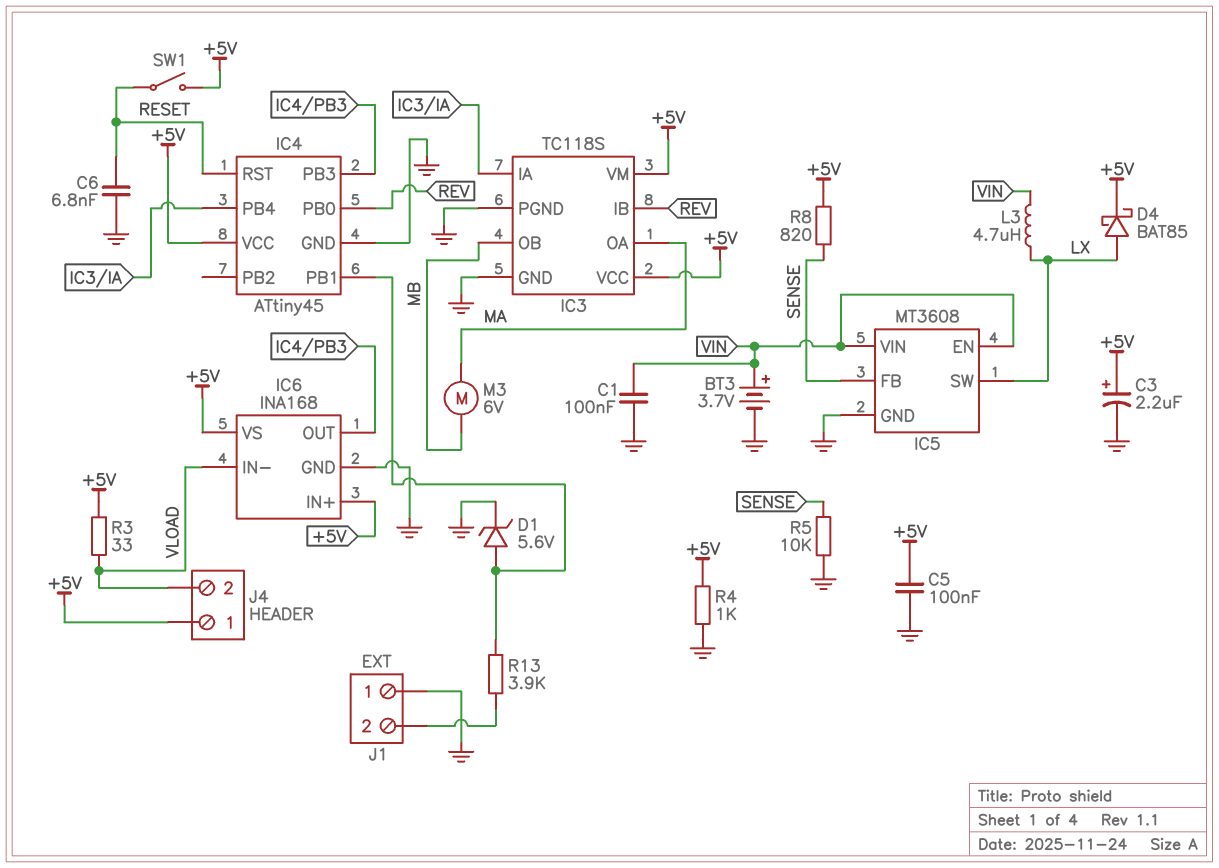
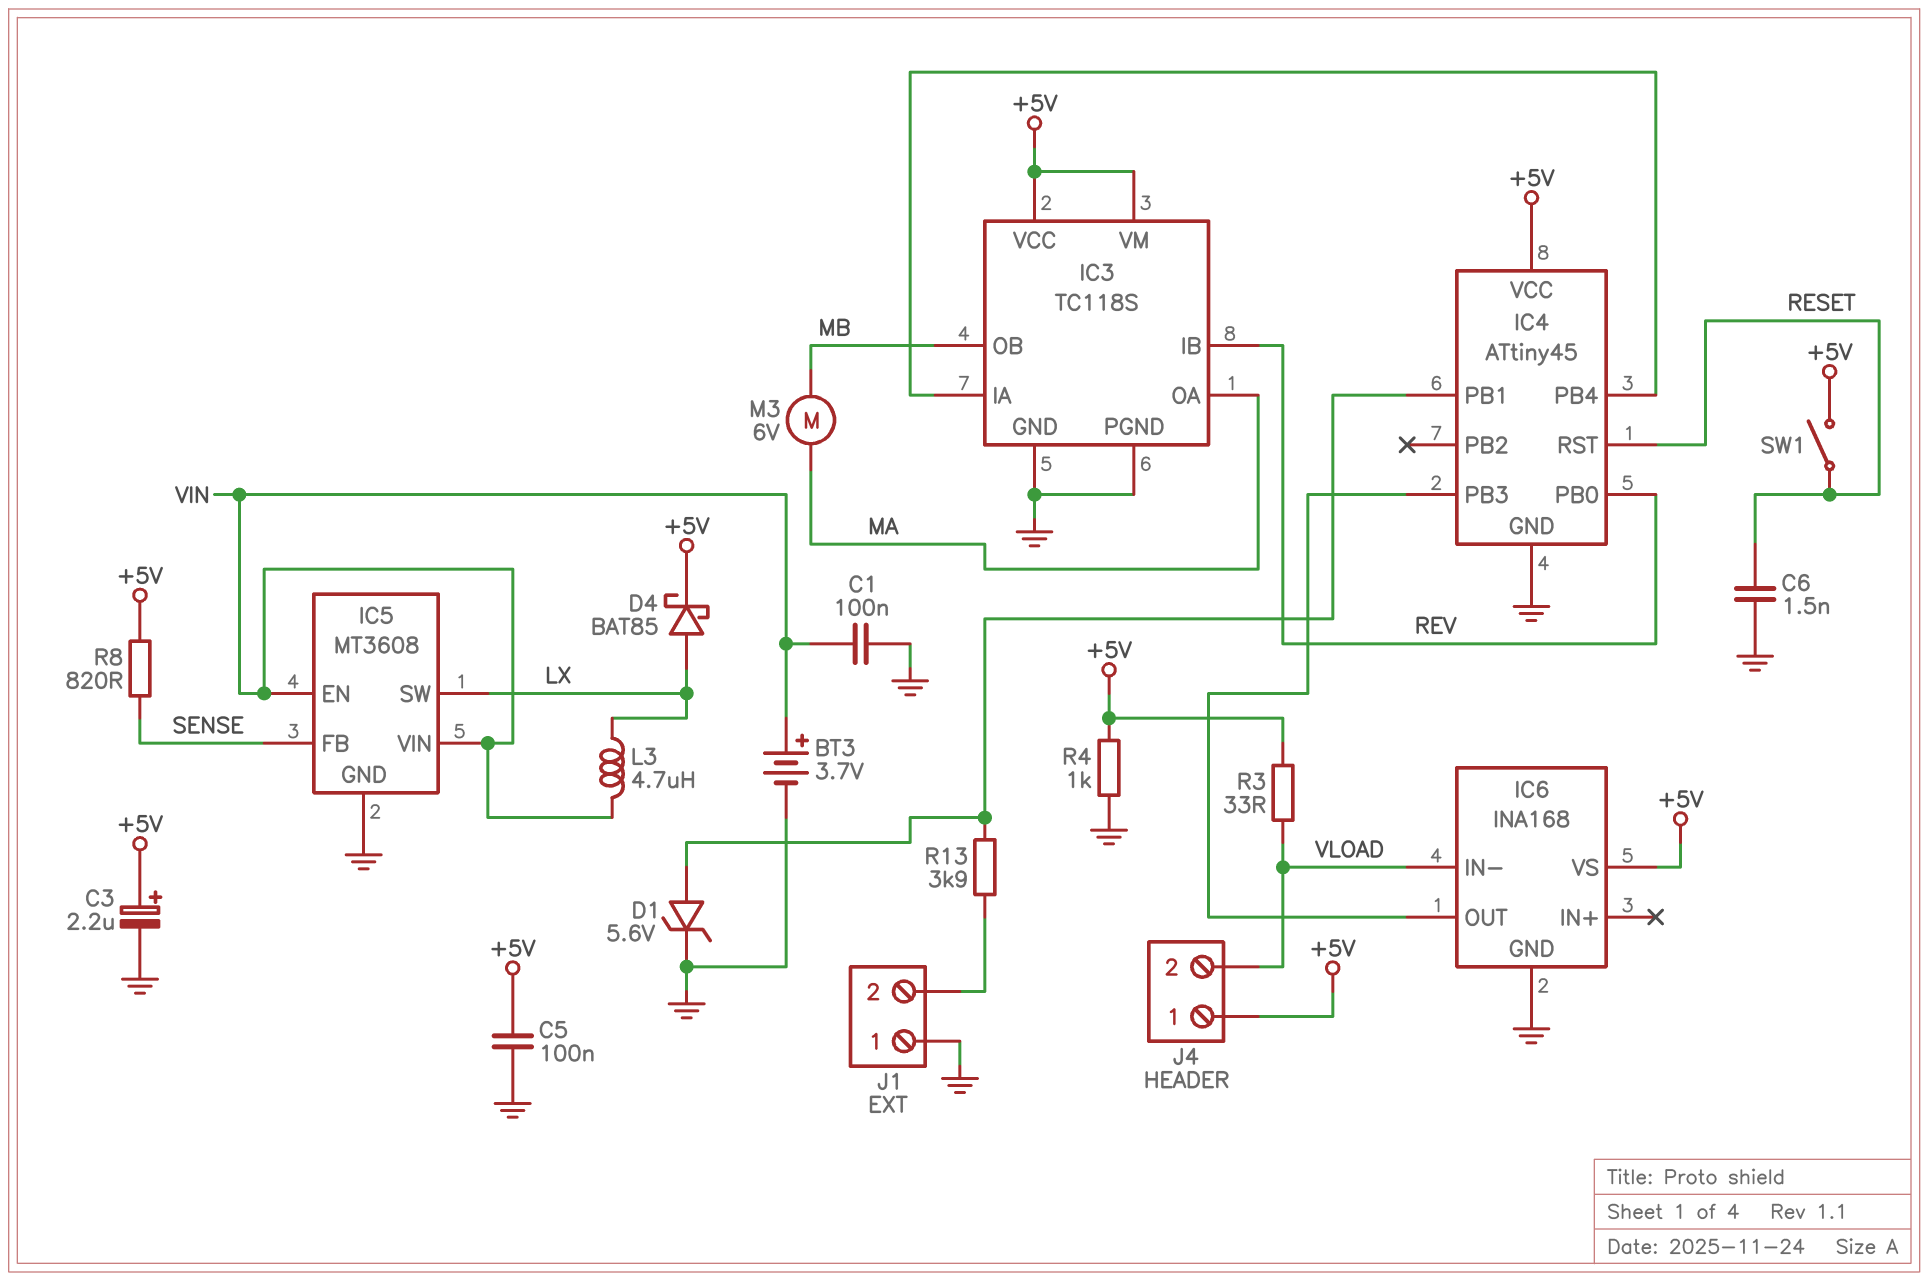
C6: 6.8nF (GND, RESET) -> 1.5nF (GND, RESET)
IC6 pin IN+: +5V -> none
R5: 10k (GND, SENSE) -> none

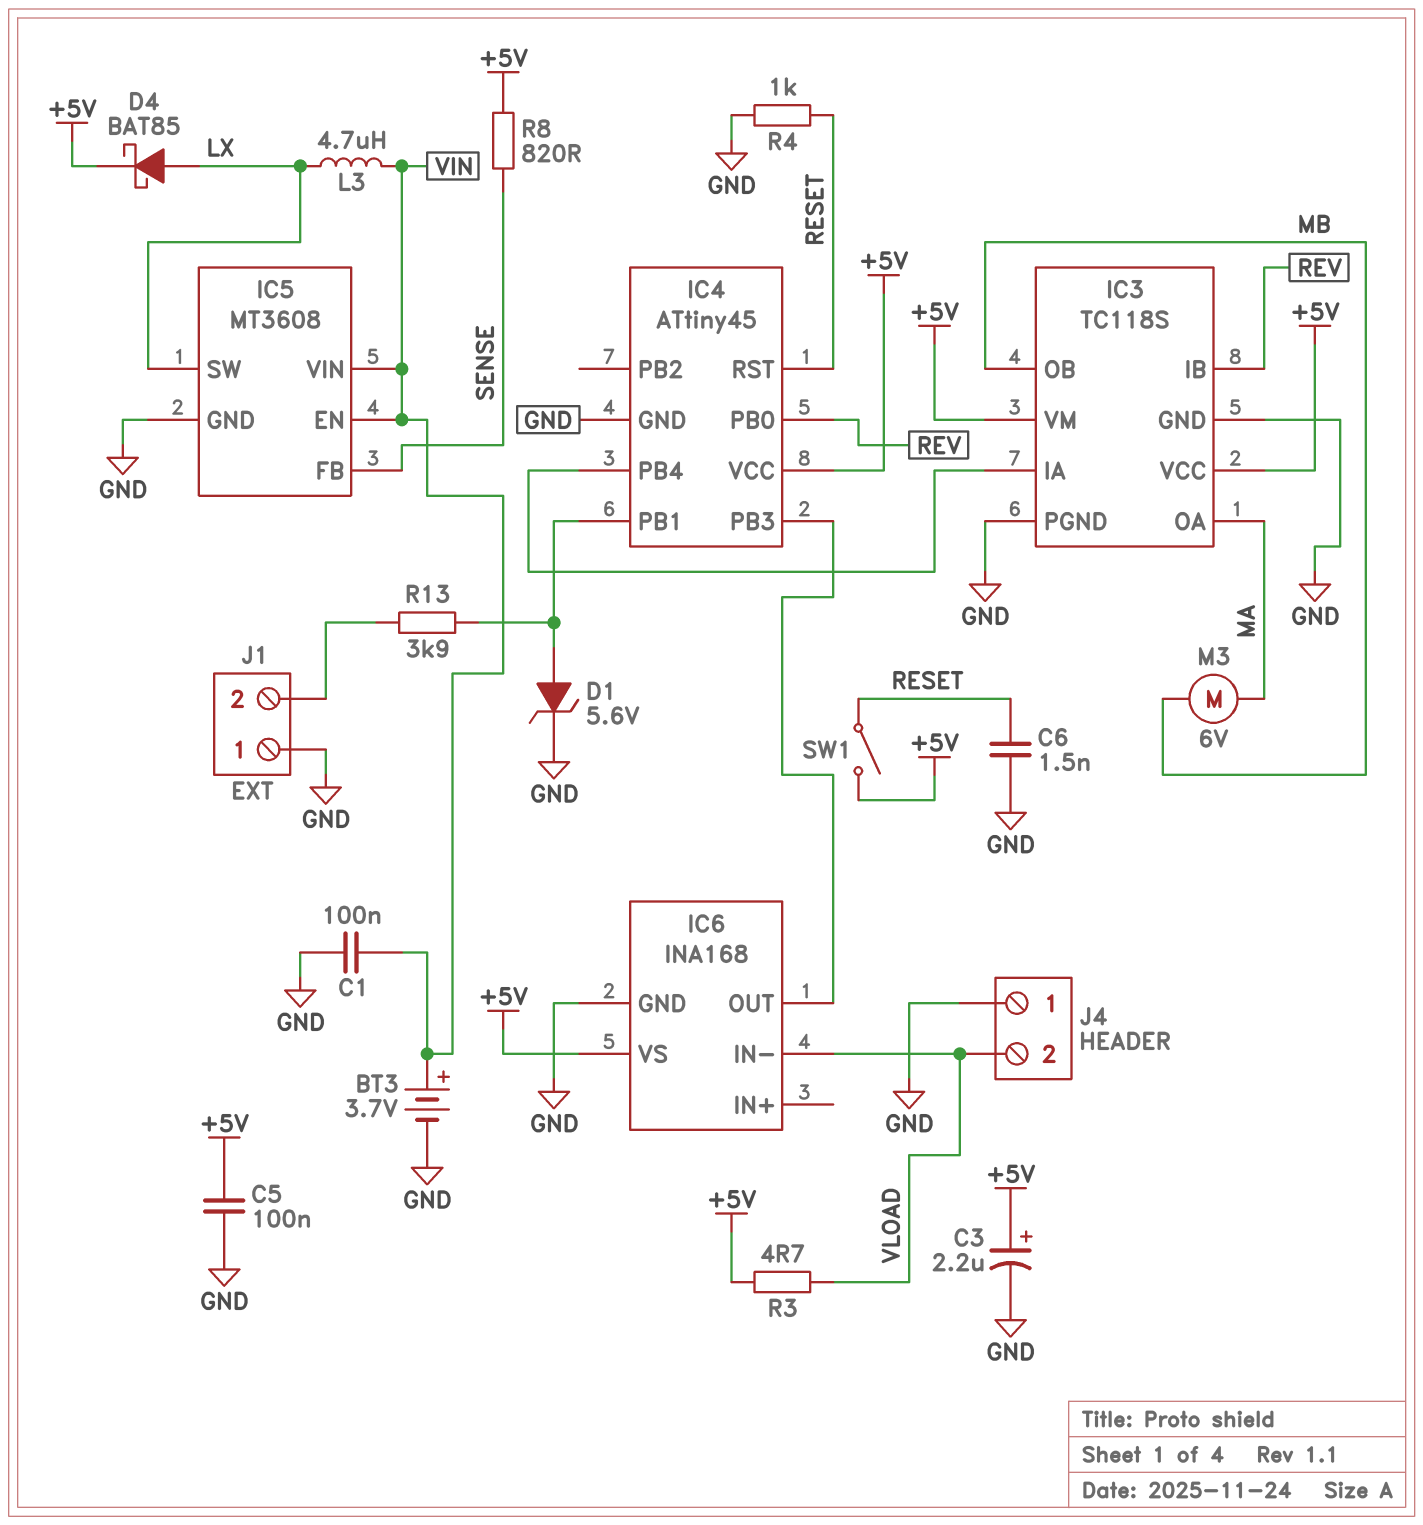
J4 pin 1: +5V -> GND
R3: 33 (+5V, VLOAD) -> 4.7 (+5V, VLOAD)
R4: 1k (+5V, GND) -> 1k (GND, RESET)

